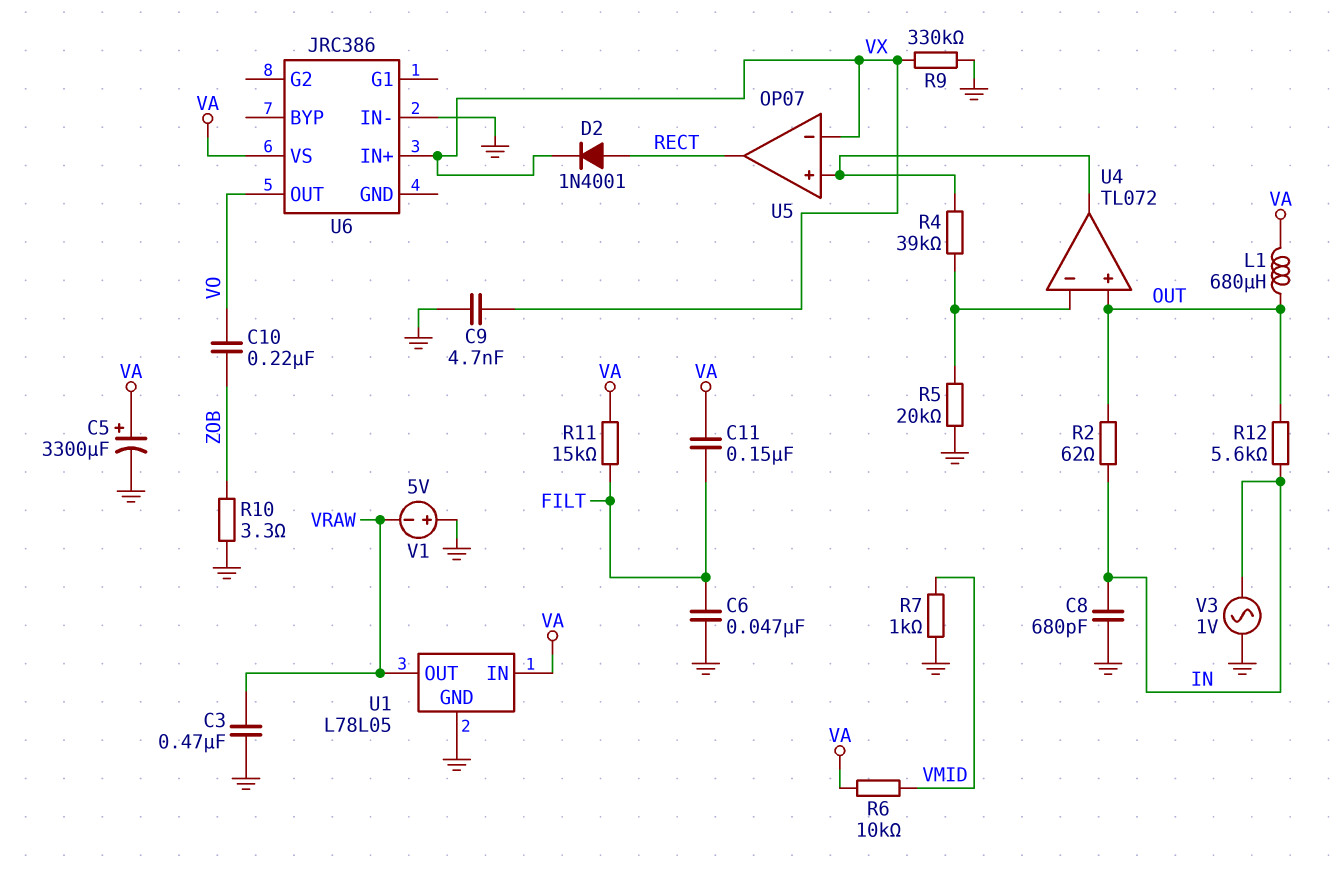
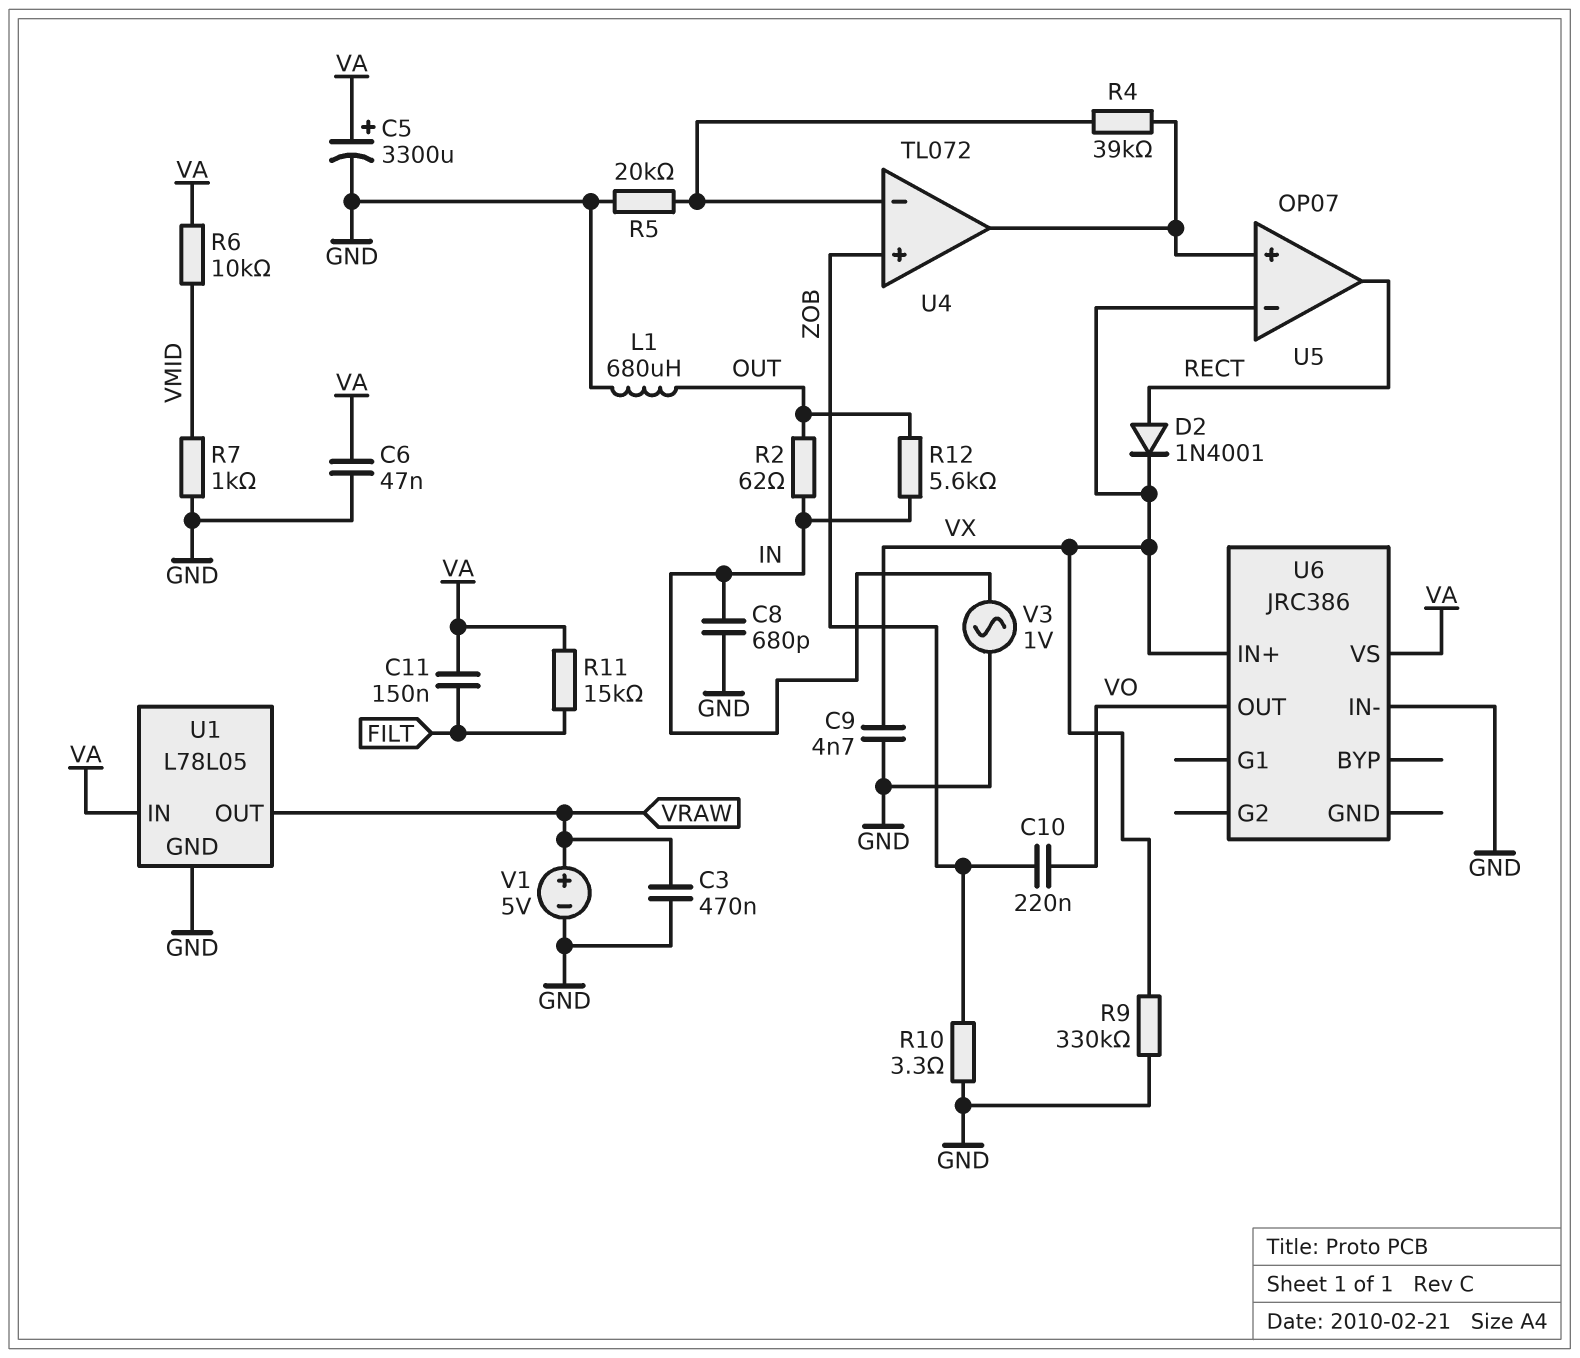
C6: 47nF (FILT, GND) -> 47nF (GND, VA)
L1: 680uH (OUT, VA) -> 680uH (GND, OUT)
U4 pin in+: OUT -> ZOB
V1: 5V (plus GND, minus VRAW) -> 5V (plus VRAW, minus GND)

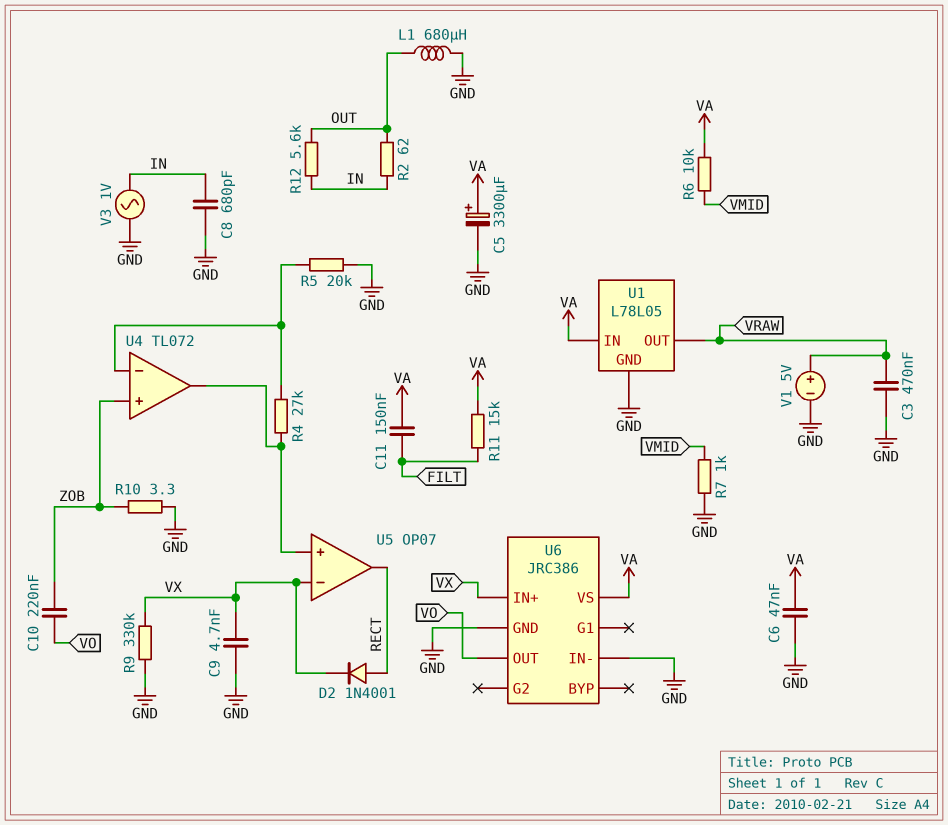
R4: 39k (U4/in-, U4/out) -> 27k (U4/in-, U4/out)
U6 pin GND: none -> GND

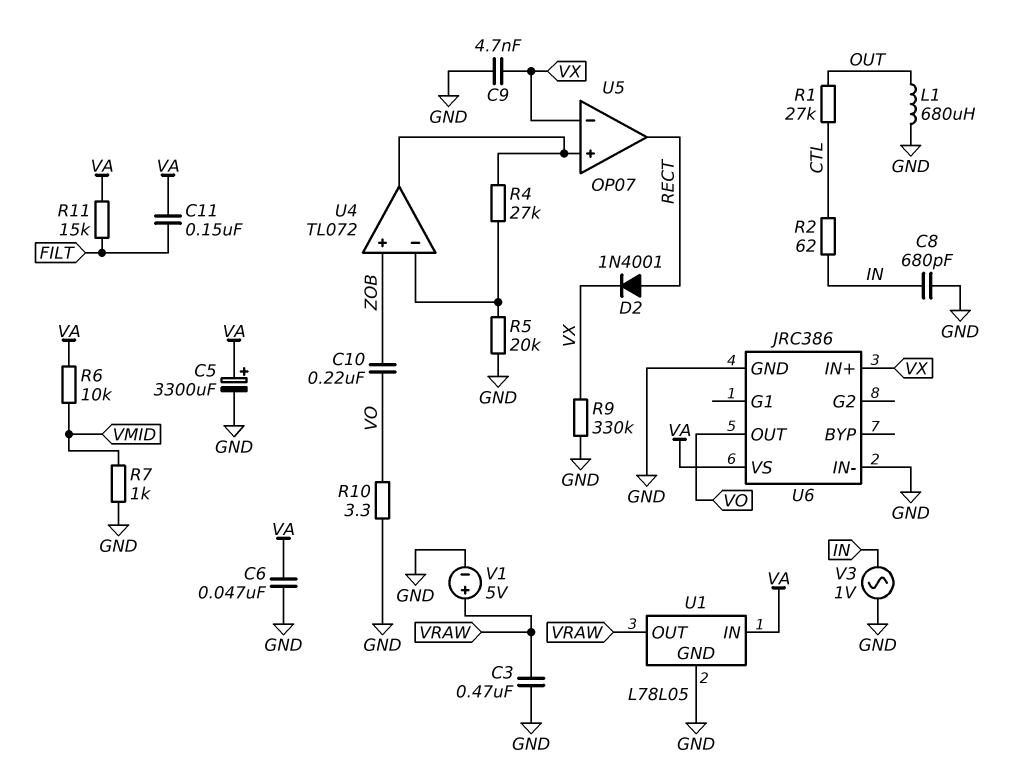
R1: none -> 27k (CTL, OUT)
R2: 62 (IN, OUT) -> 62 (CTL, IN)
R10: 3.3 (GND, ZOB) -> 3.3 (GND, VO)
R12: 5.6k (IN, OUT) -> none

